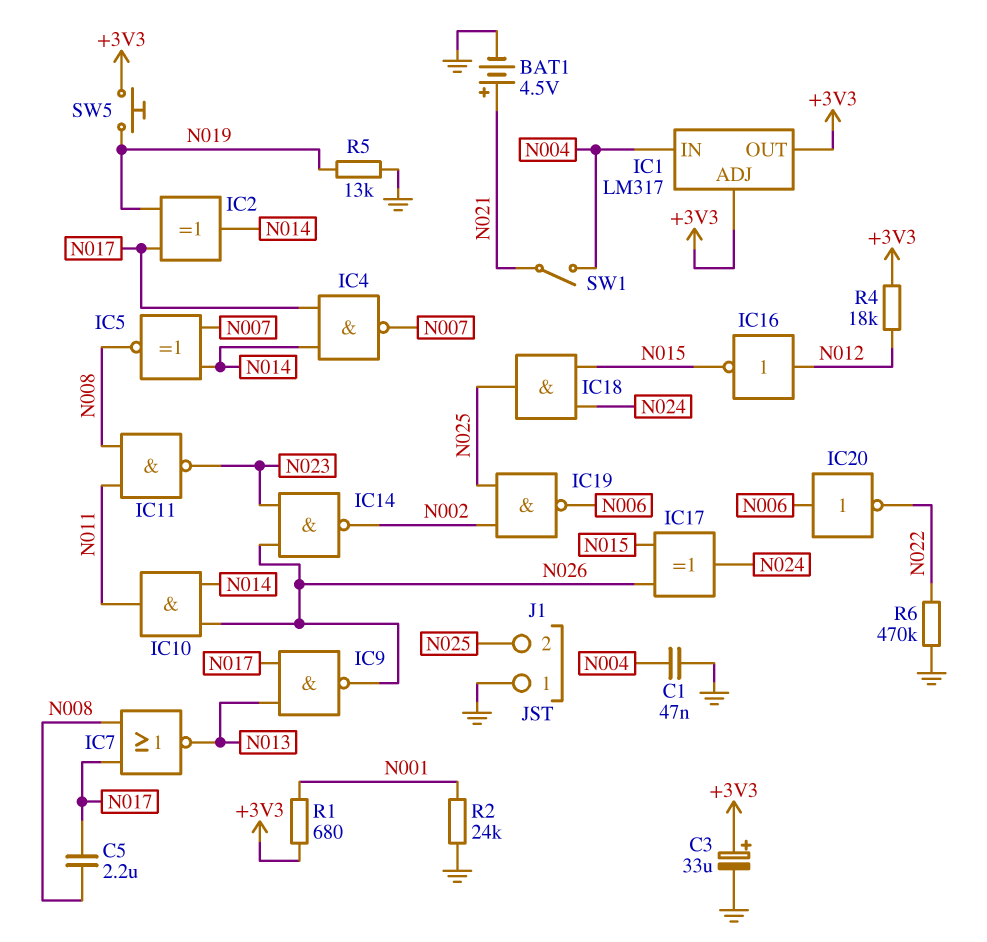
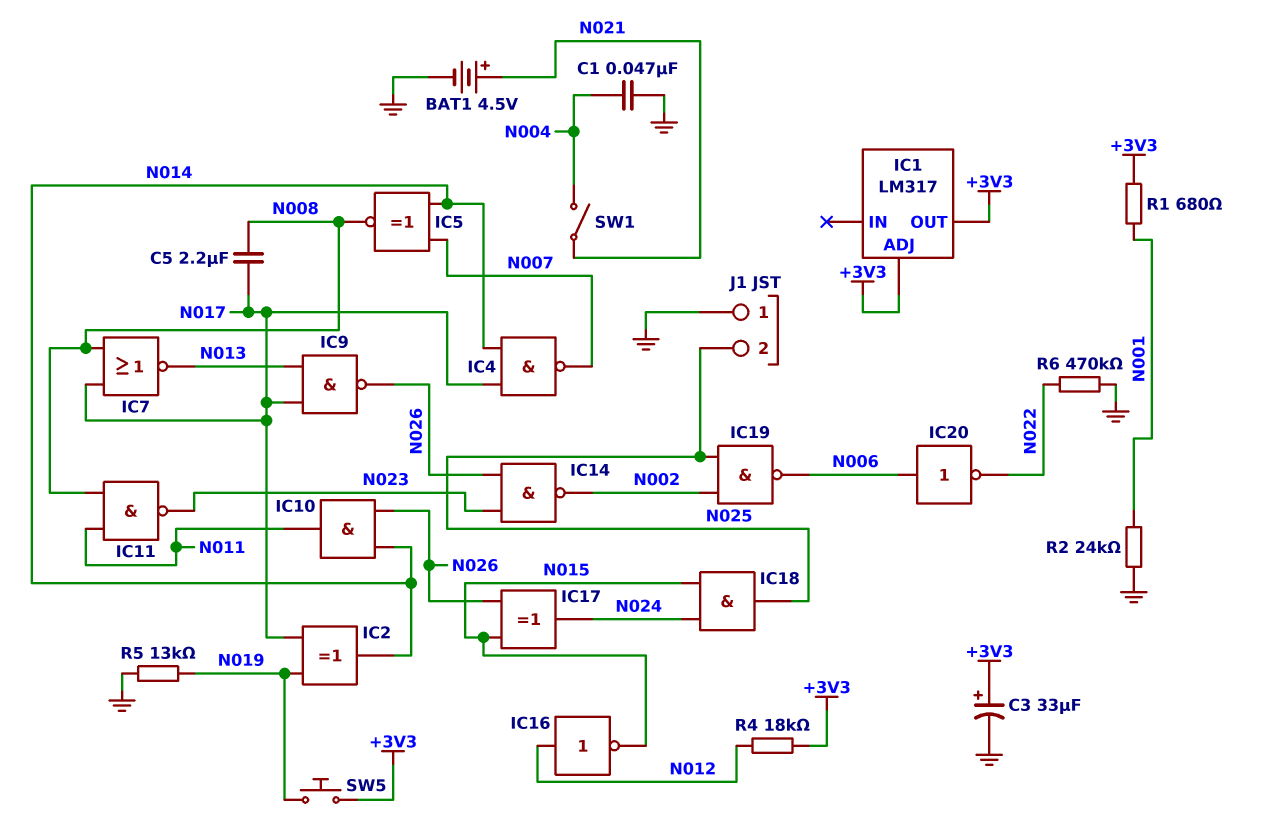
IC1 pin IN: N004 -> none

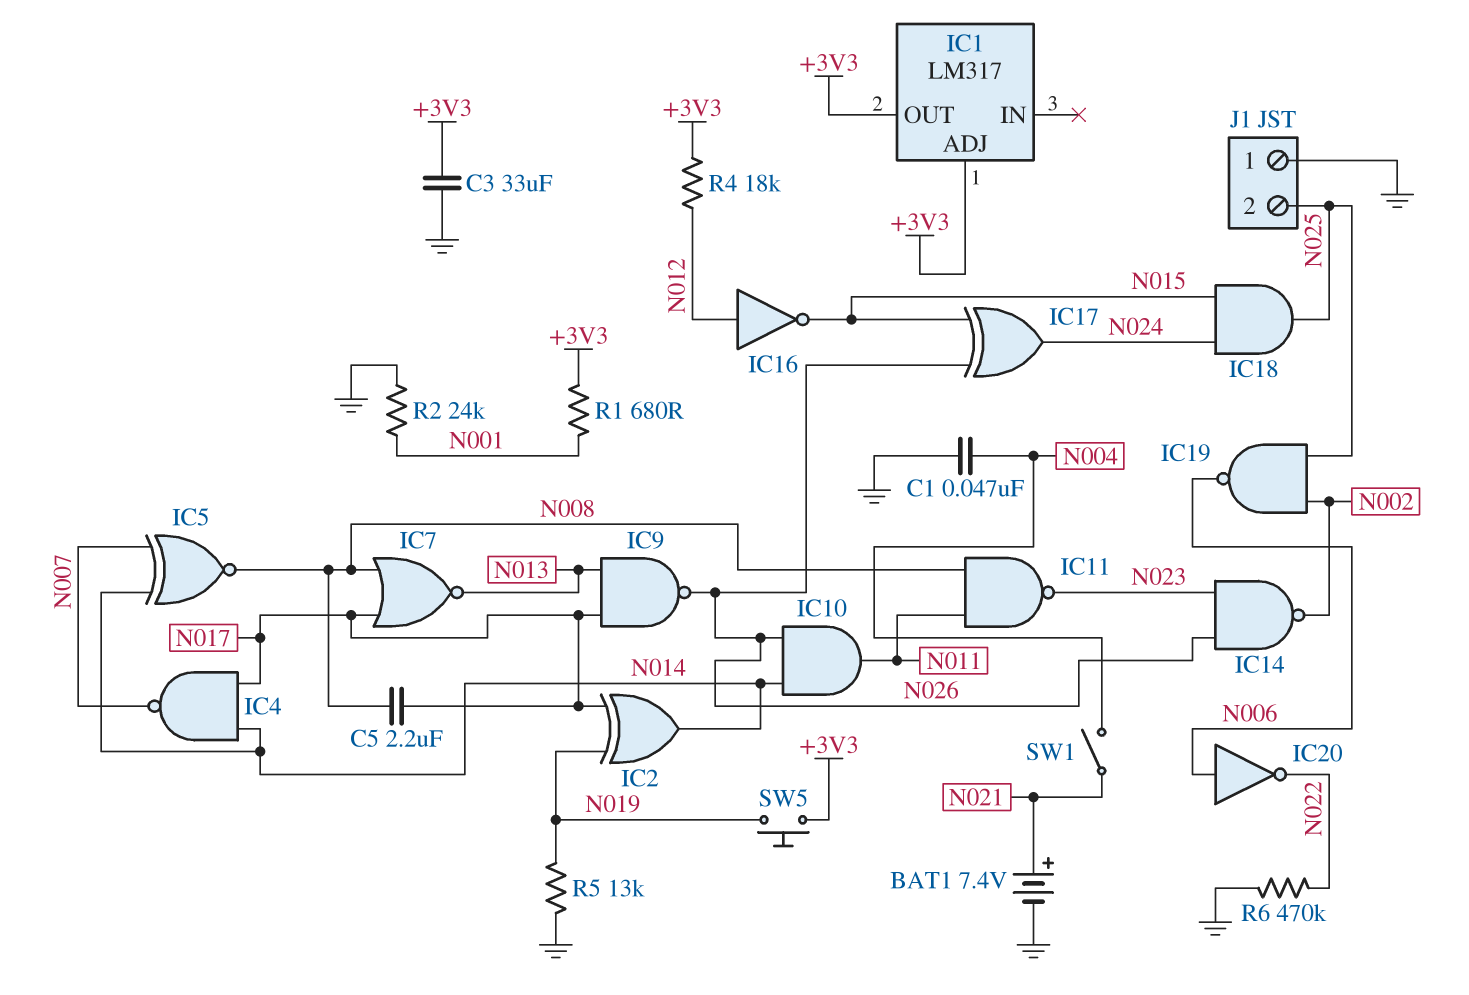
BAT1: 4.5V (plus N021, minus GND) -> 7.4V (plus N021, minus GND)
C3: 33uF (plus +3V3, minus GND) -> 33uF (+3V3, GND)

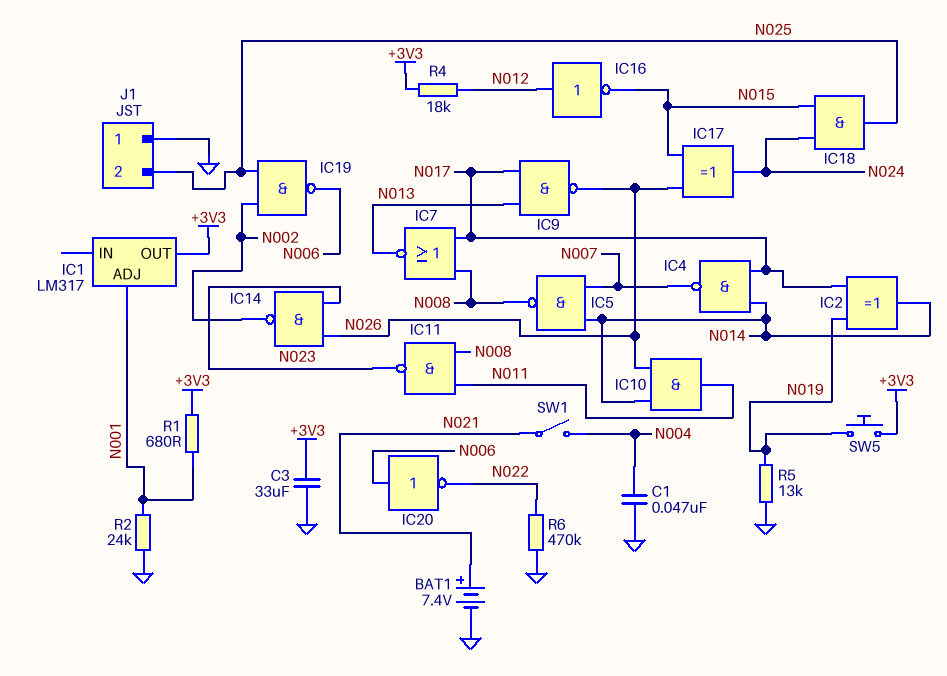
C5: 2.2uF (N008, N017) -> none
IC1 pin ADJ: +3V3 -> N001
IC5: XNOR (in N007, in N014, out N008) -> NAND (in N007, in N014, out N008)

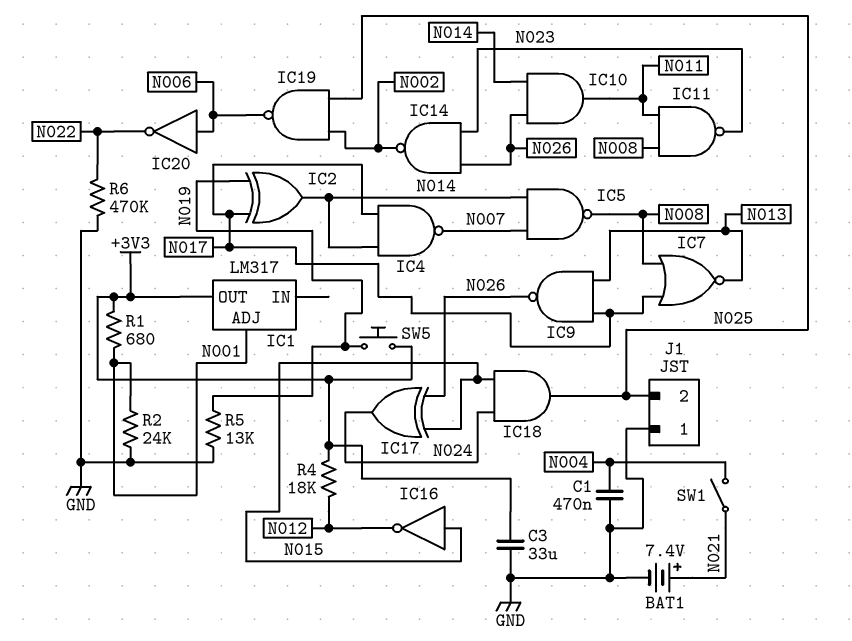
C1: 47nF (GND, N004) -> 470nF (GND, N004)
IC16: NOT (in N012, out N015) -> NOT (in N015, out N012)

